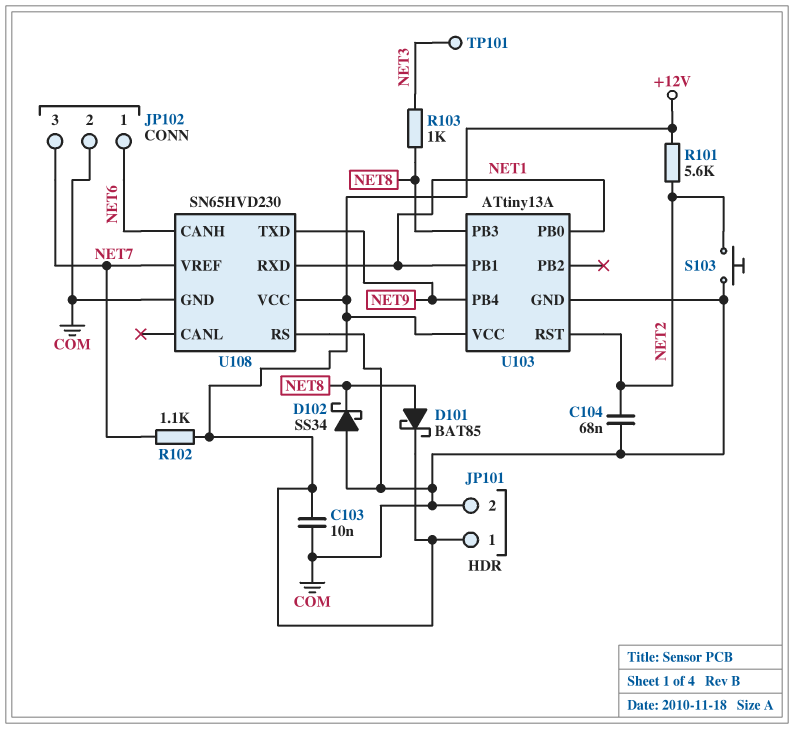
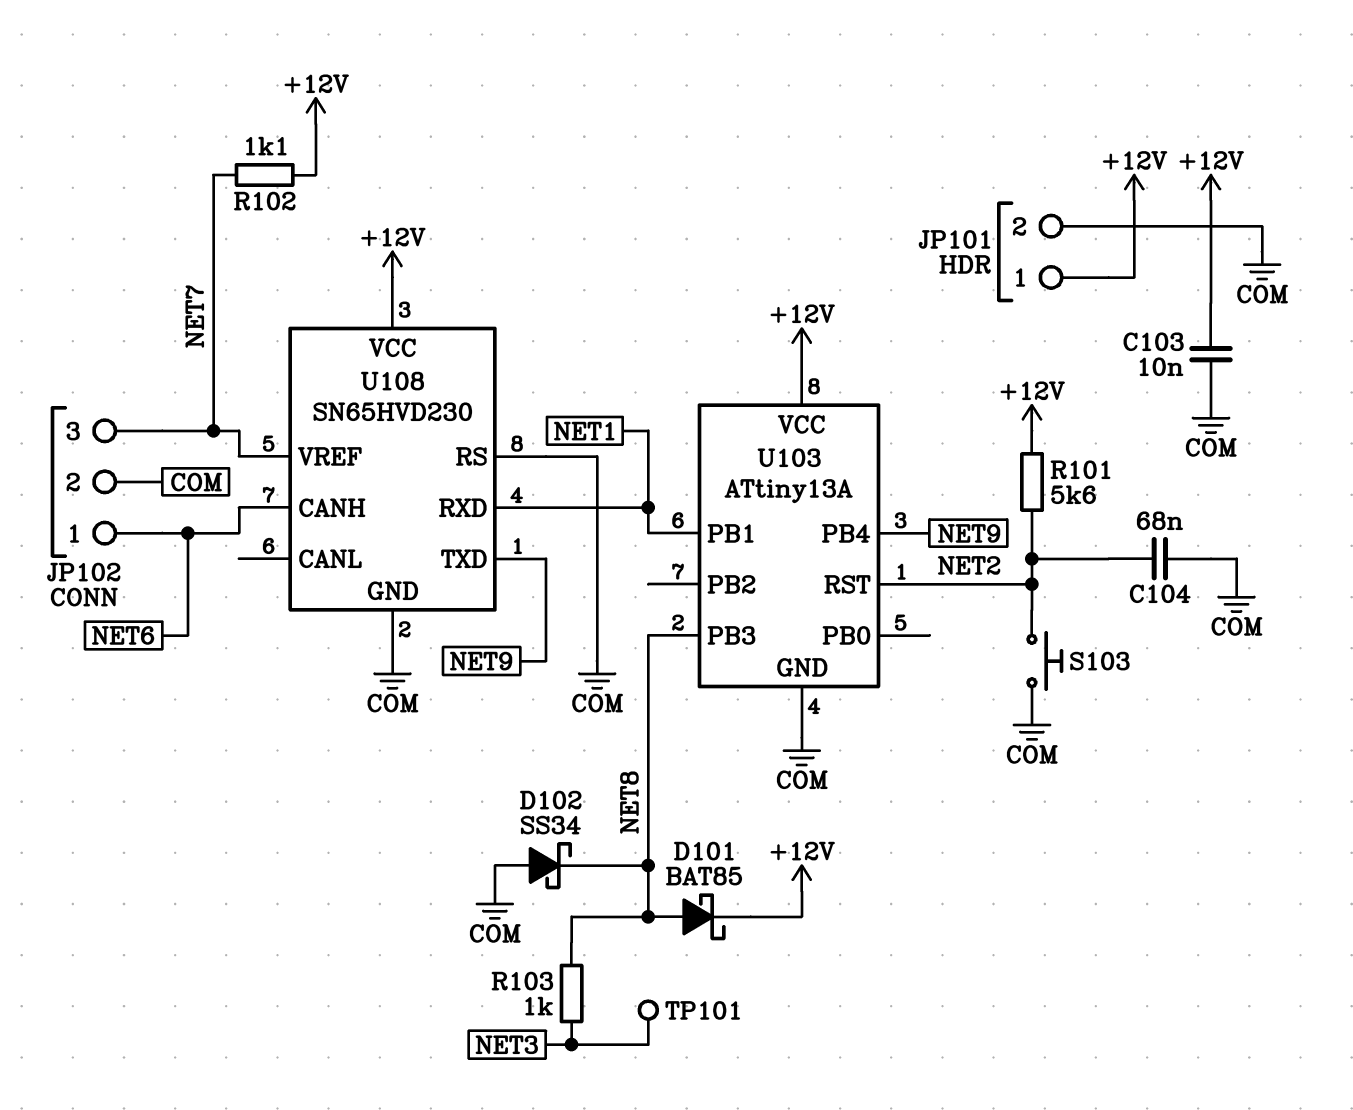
U103 pin PB0: NET1 -> none

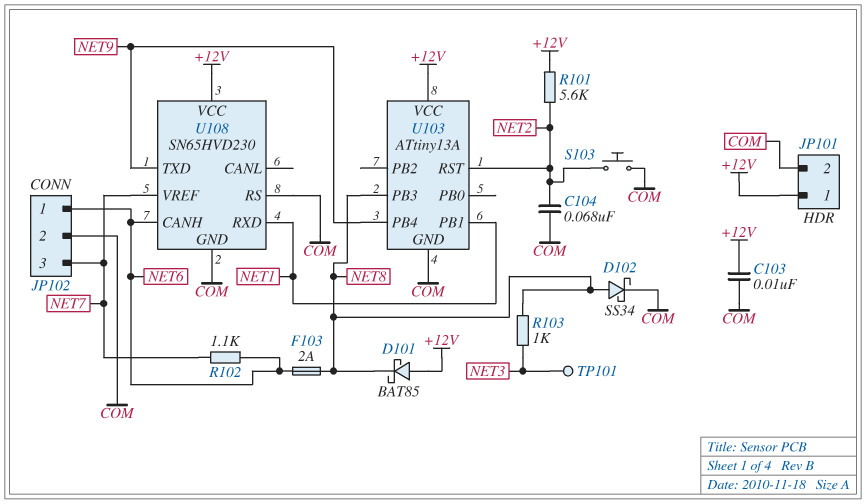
D101: schottky BAT85 (A NET8, K +12V) -> schottky BAT85 (A +12V, K NET8)
D102: schottky SS34 (A COM, K NET8) -> schottky SS34 (A NET8, K COM)
F103: none -> 2A (NET6, NET8)
R102: 1.1k (+12V, NET7) -> 1.1k (NET6, NET7)

